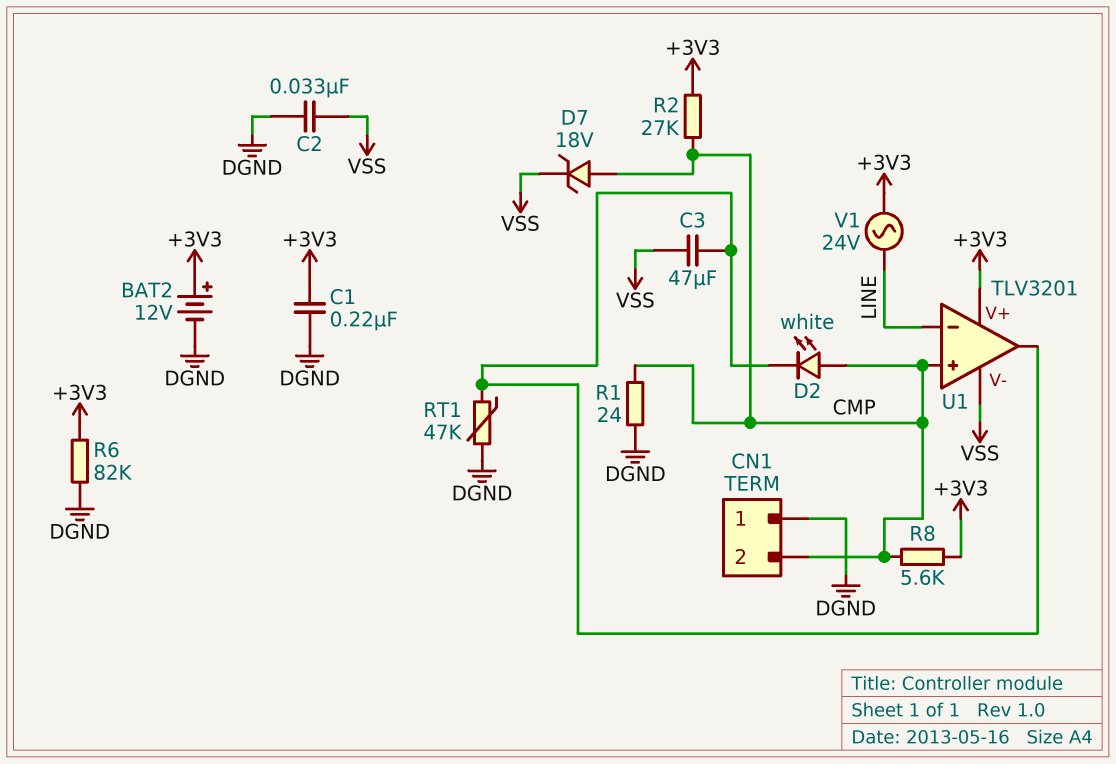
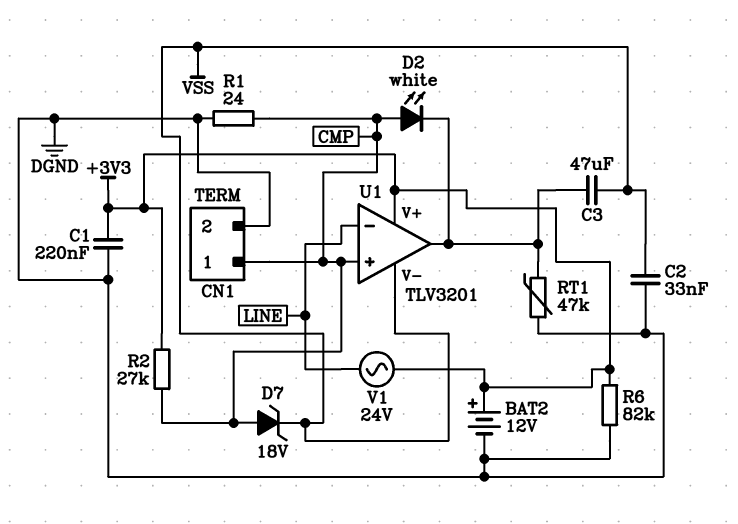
CN1 pin 1: DGND -> CMP
CN1 pin 2: CMP -> DGND
R8: 5.6k (+3V3, CMP) -> none

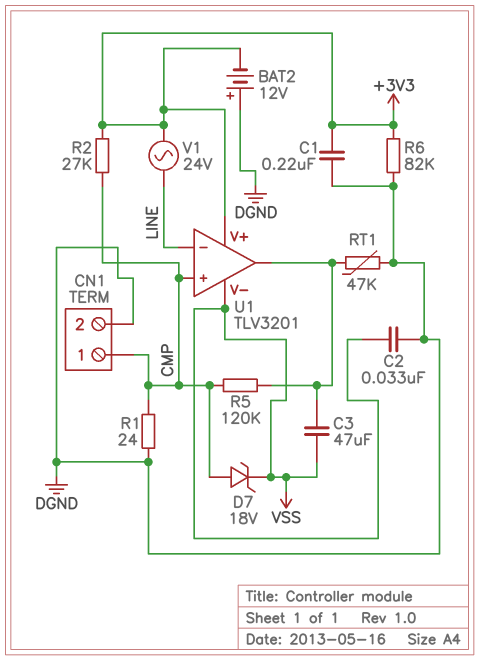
BAT2: 12V (plus +3V3, minus DGND) -> 12V (plus DGND, minus +3V3)
D2: LED white (A CMP, K U1/out) -> none
R5: none -> 120k (CMP, U1/out)

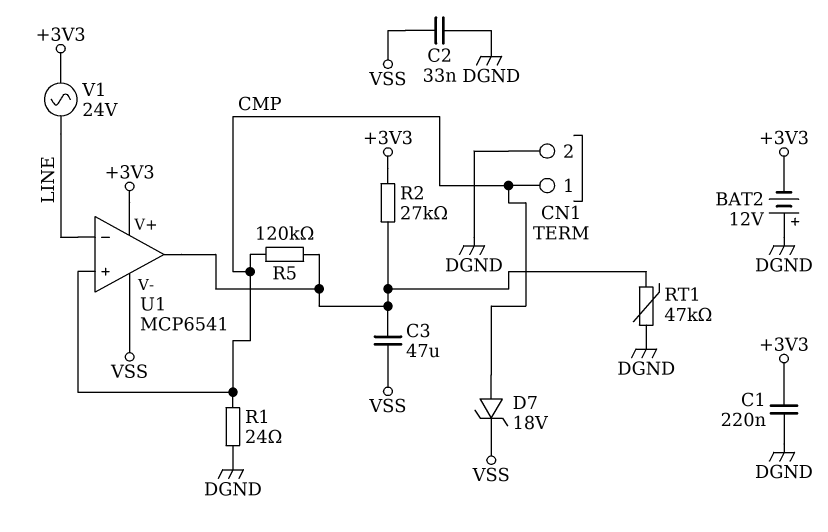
R2: 27k (+3V3, CMP) -> 27k (+3V3, U1/out)
R6: 82k (+3V3, DGND) -> none
U1: TLV3201 -> MCP6541

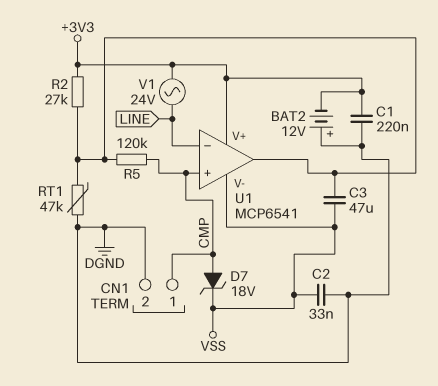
R1: 24 (CMP, DGND) -> none

